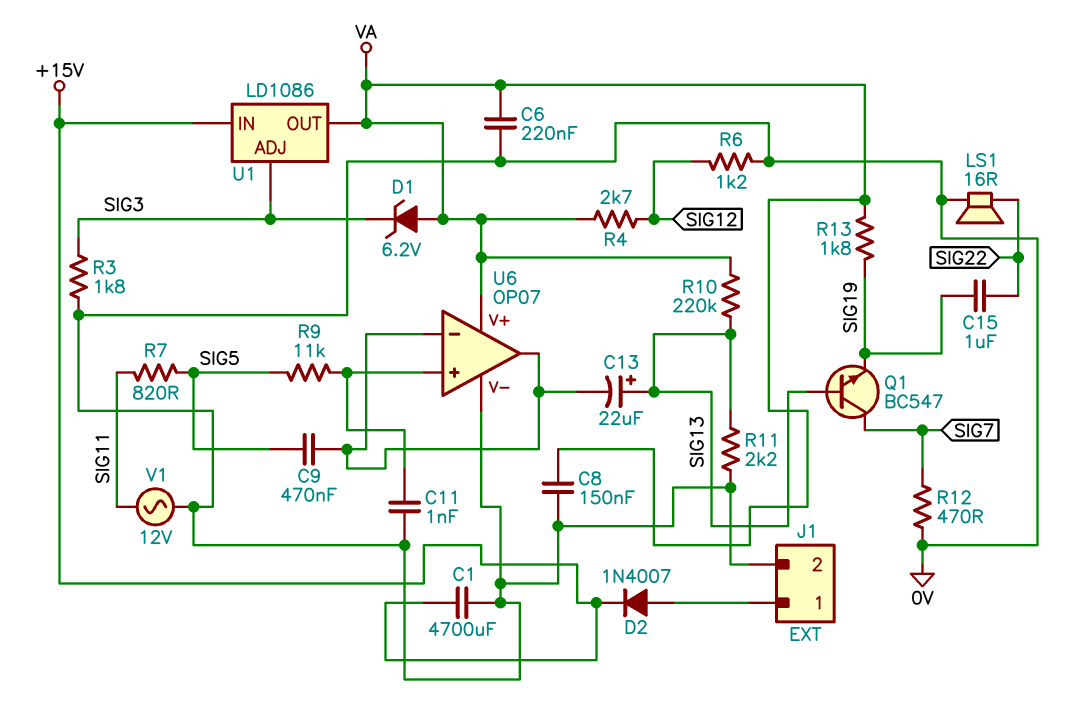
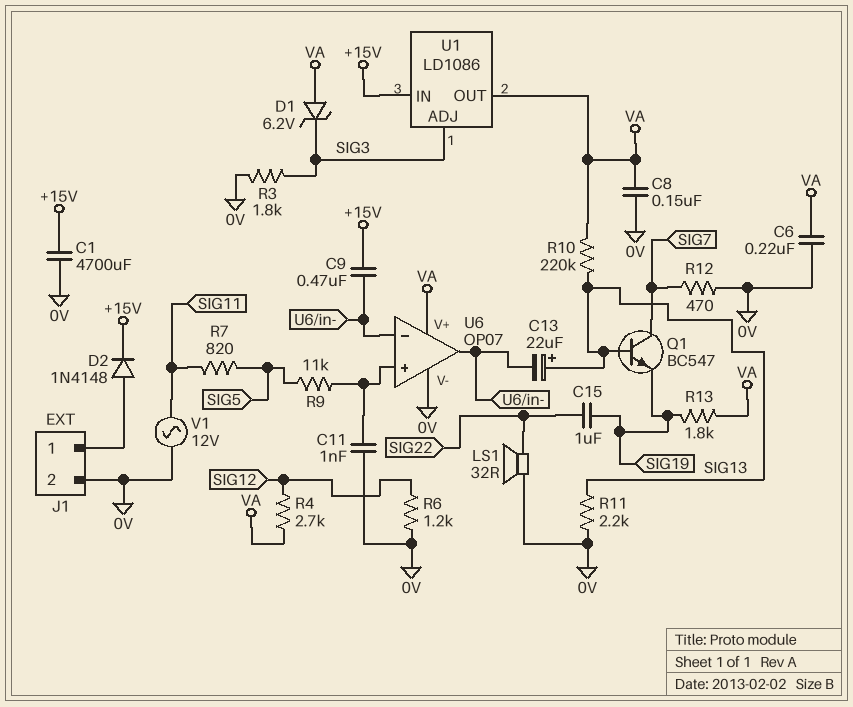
C9: 470nF (SIG5, U6/in-) -> 470nF (+15V, U6/in-)
D2: diode 1N4007 (A J1/1, K +15V) -> diode 1N4148 (A J1/1, K +15V)
LS1: speaker 16R (0V, SIG22) -> speaker 32R (0V, SIG22)

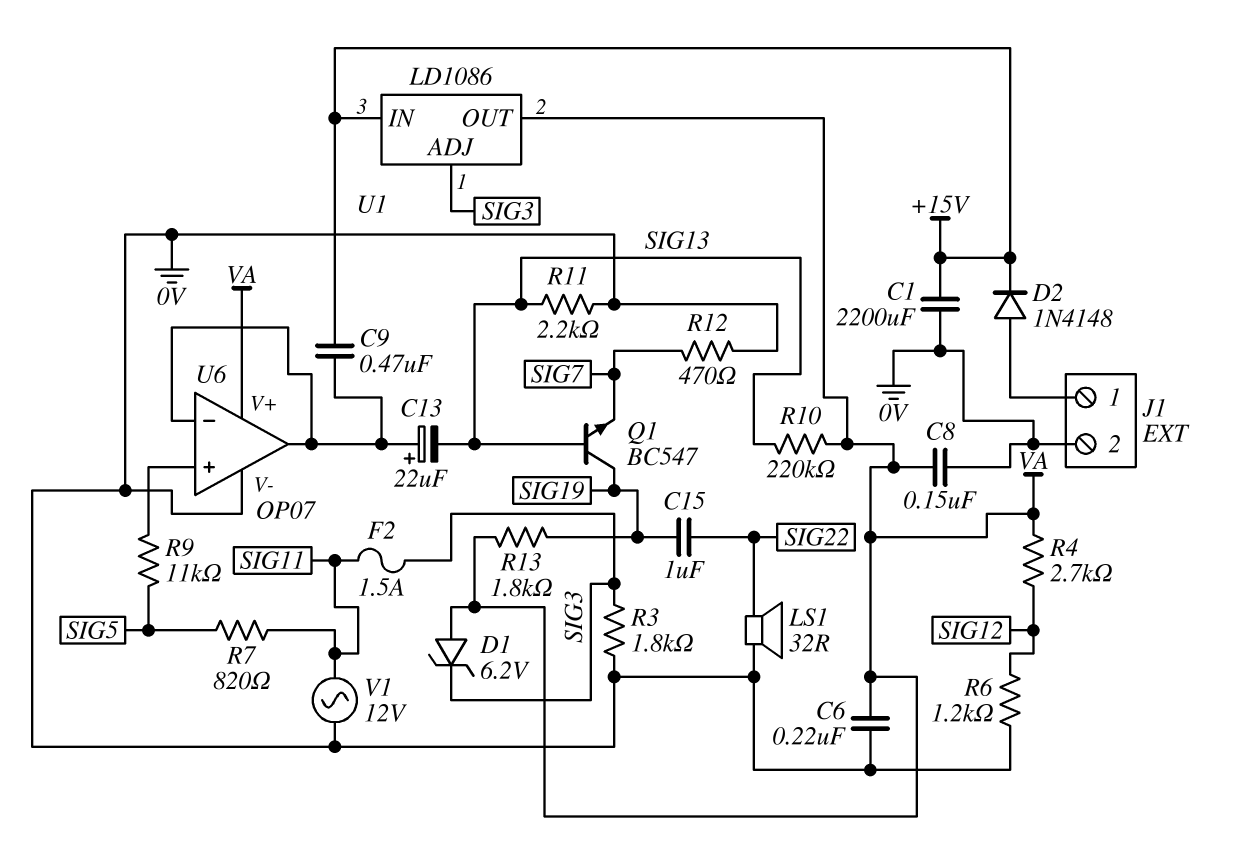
C1: 4700uF (+15V, 0V) -> 2200uF (+15V, 0V)
C11: 1nF (0V, U6/in+) -> none
C13: 22uF (plus SIG13, minus U6/in-) -> 22uF (plus U6/in-, minus SIG13)
F2: none -> 1.5A (SIG3, SIG11)
Q1: NPN BC547 (B SIG13, C SIG7, E SIG19) -> NPN BC547 (B SIG13, C SIG19, E SIG7)

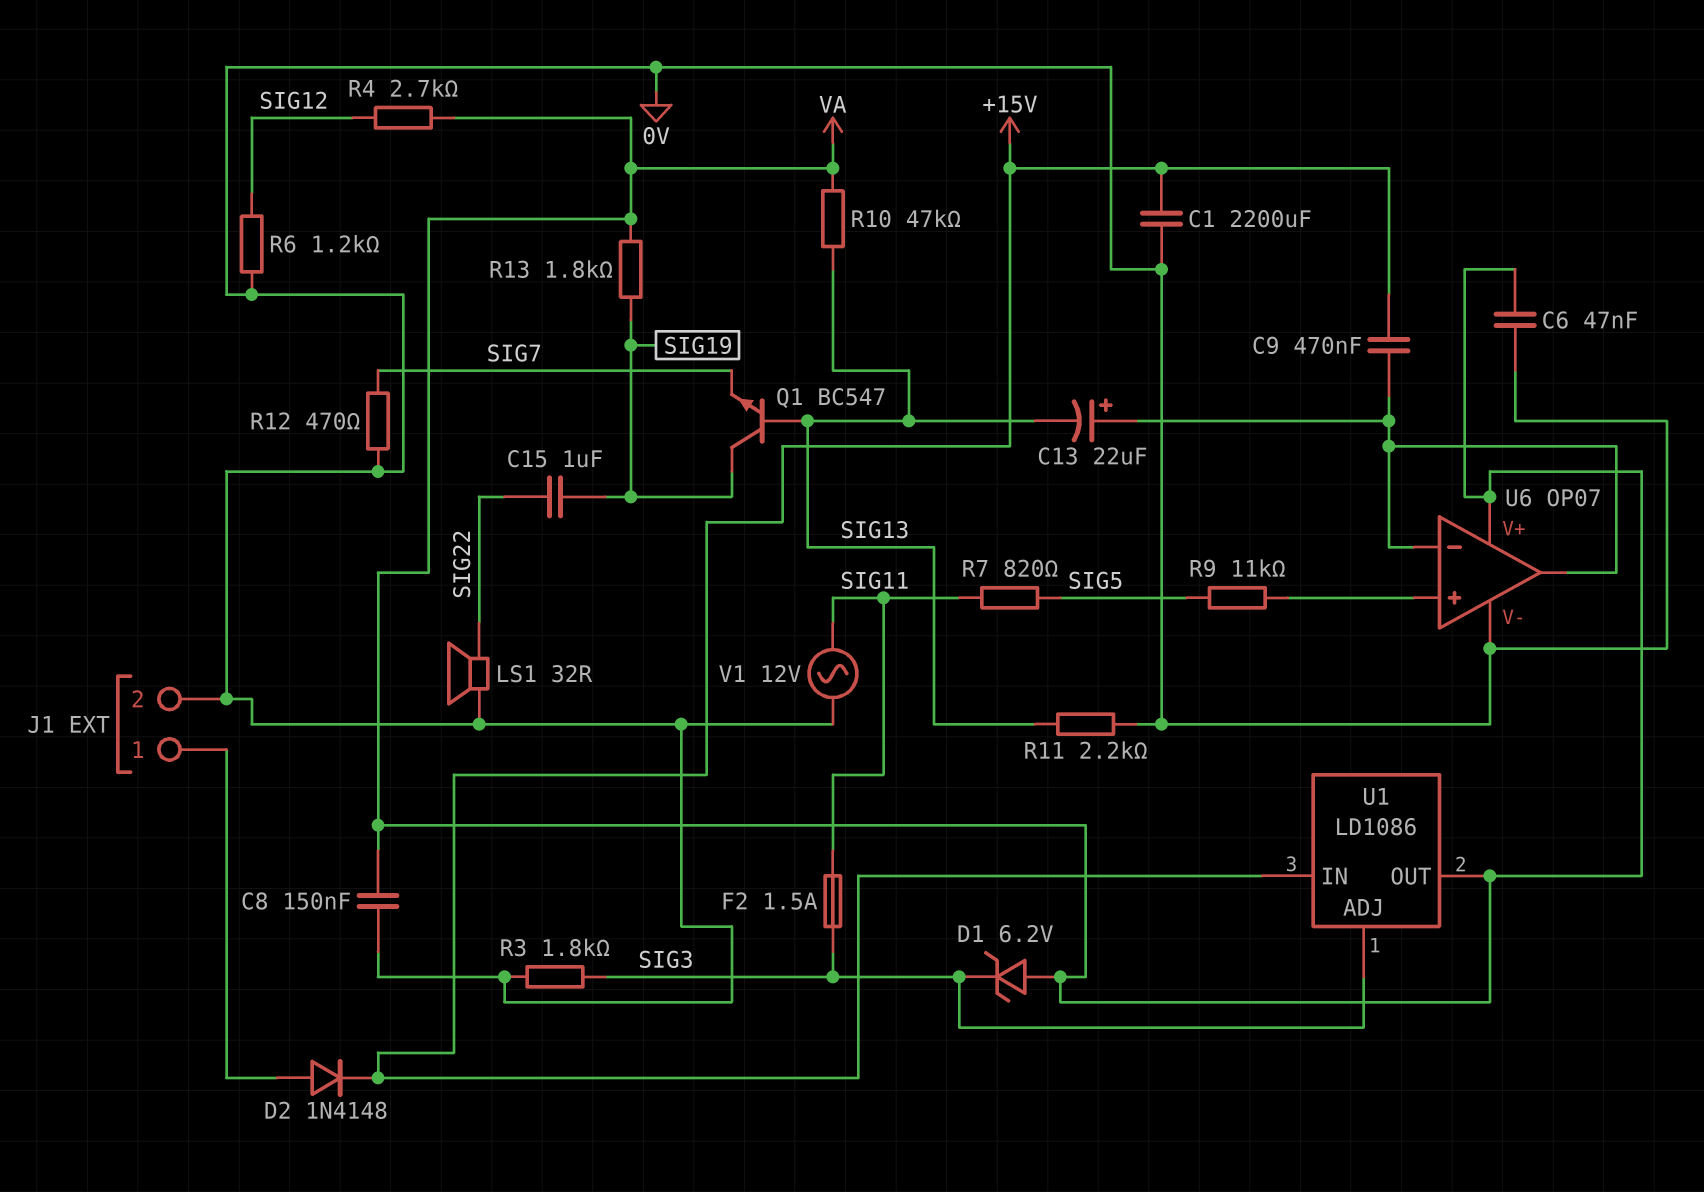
C6: 220nF (0V, VA) -> 47nF (0V, VA)
R10: 220k (SIG13, VA) -> 47k (SIG13, VA)

